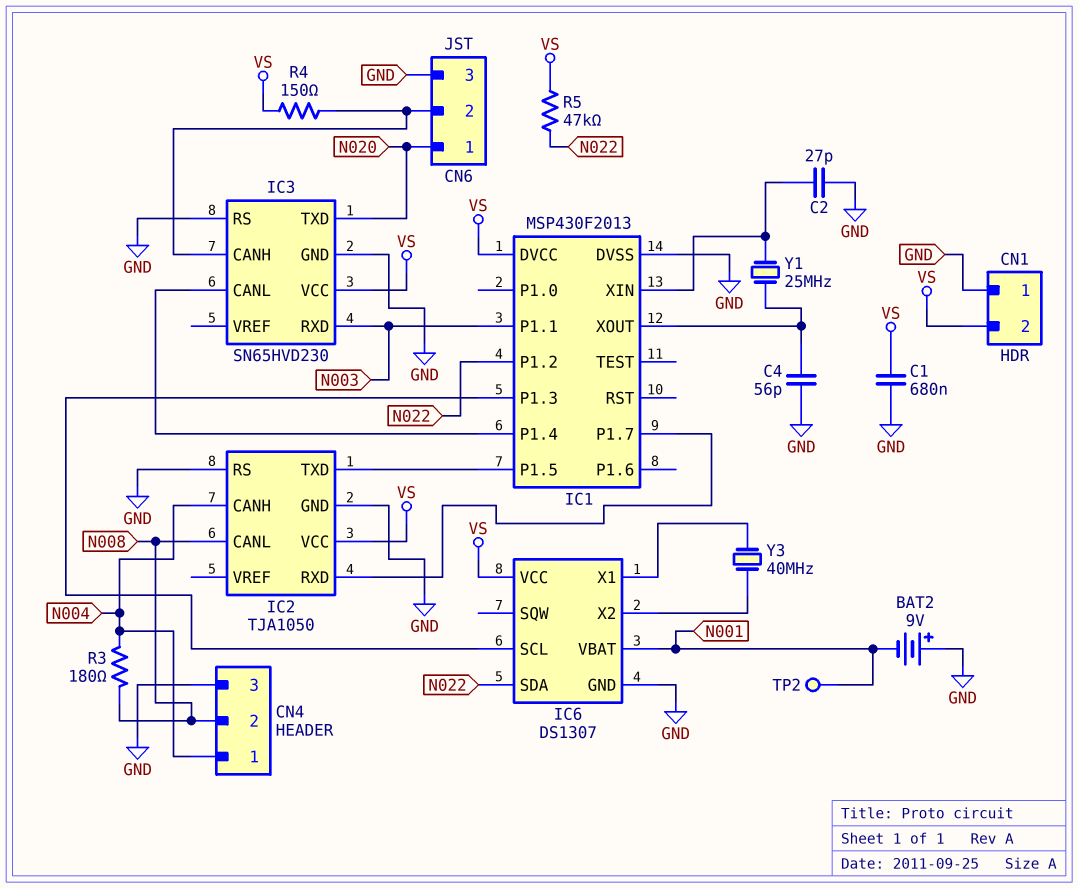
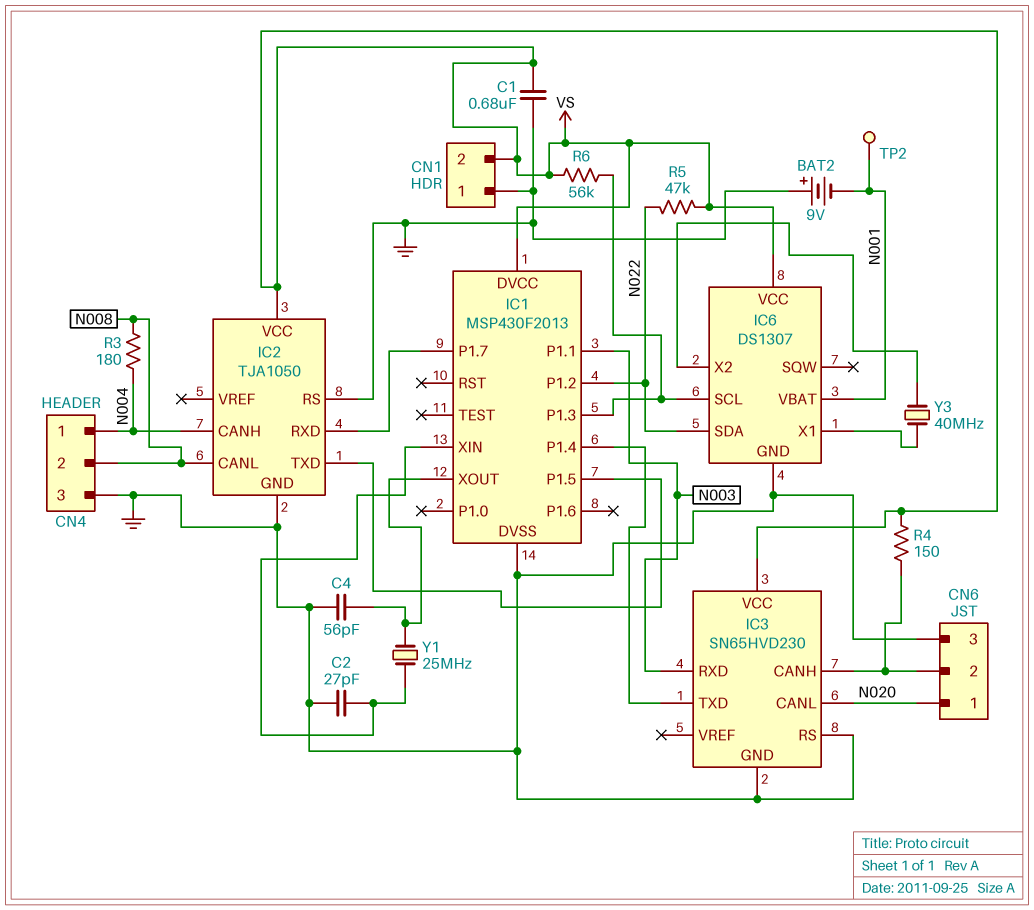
IC3 pin CANL: IC1/P1.4 -> N020
IC3 pin TXD: N020 -> IC1/P1.4
R6: none -> 56k (IC1/P1.3, VS)

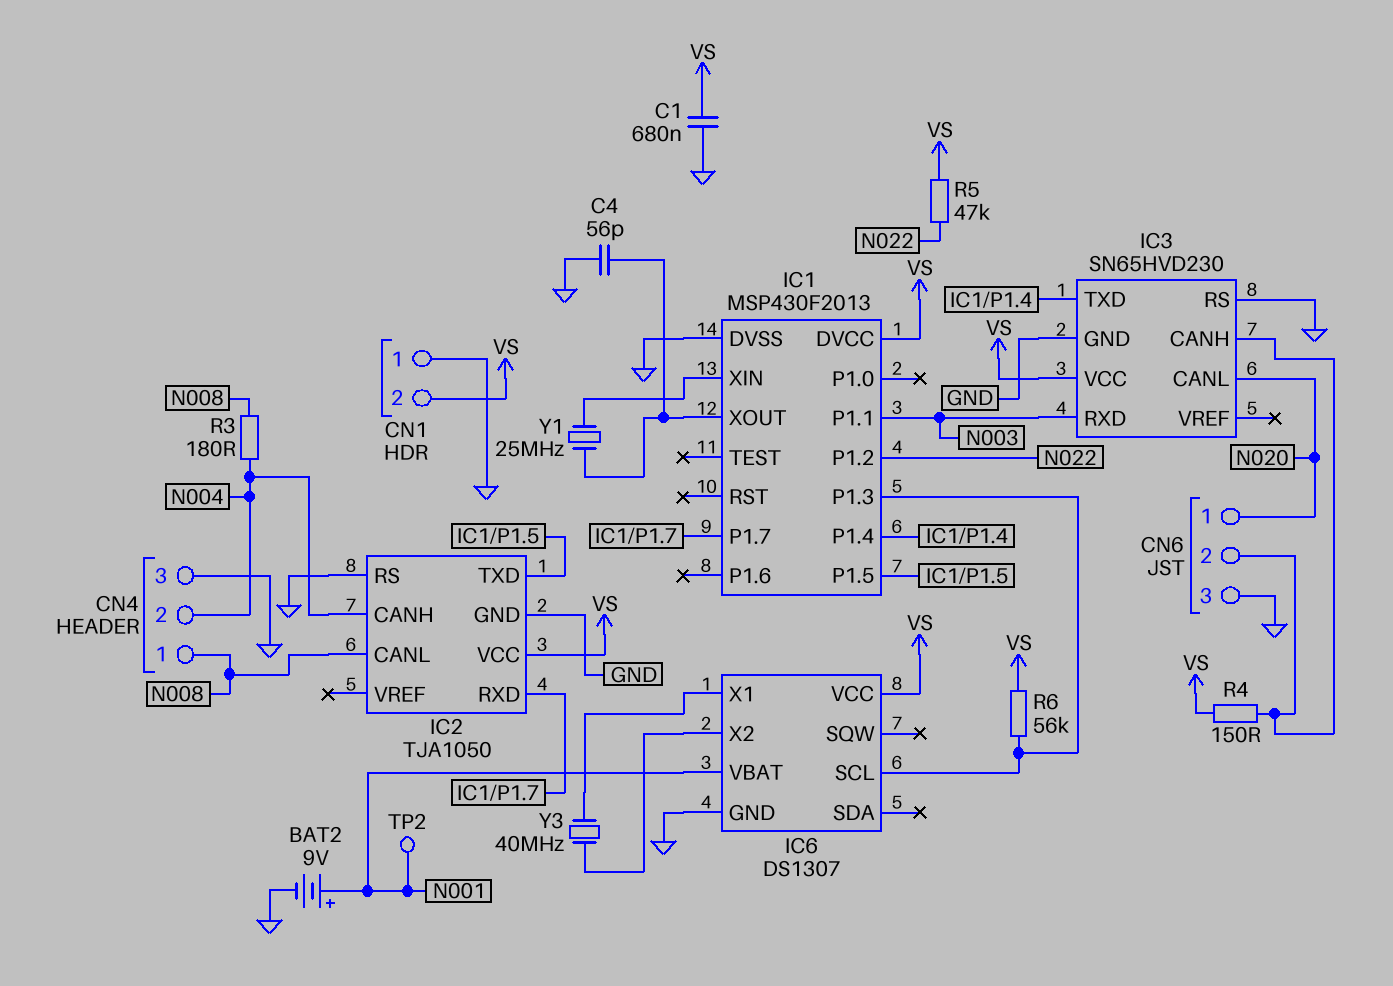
BAT2: 9V (plus GND, minus N001) -> 9V (plus N001, minus GND)
C2: 27pF (GND, IC1/XIN) -> none
CN4 pin 1: N004 -> N008
CN4 pin 2: N008 -> N004
IC6 pin SDA: N022 -> none

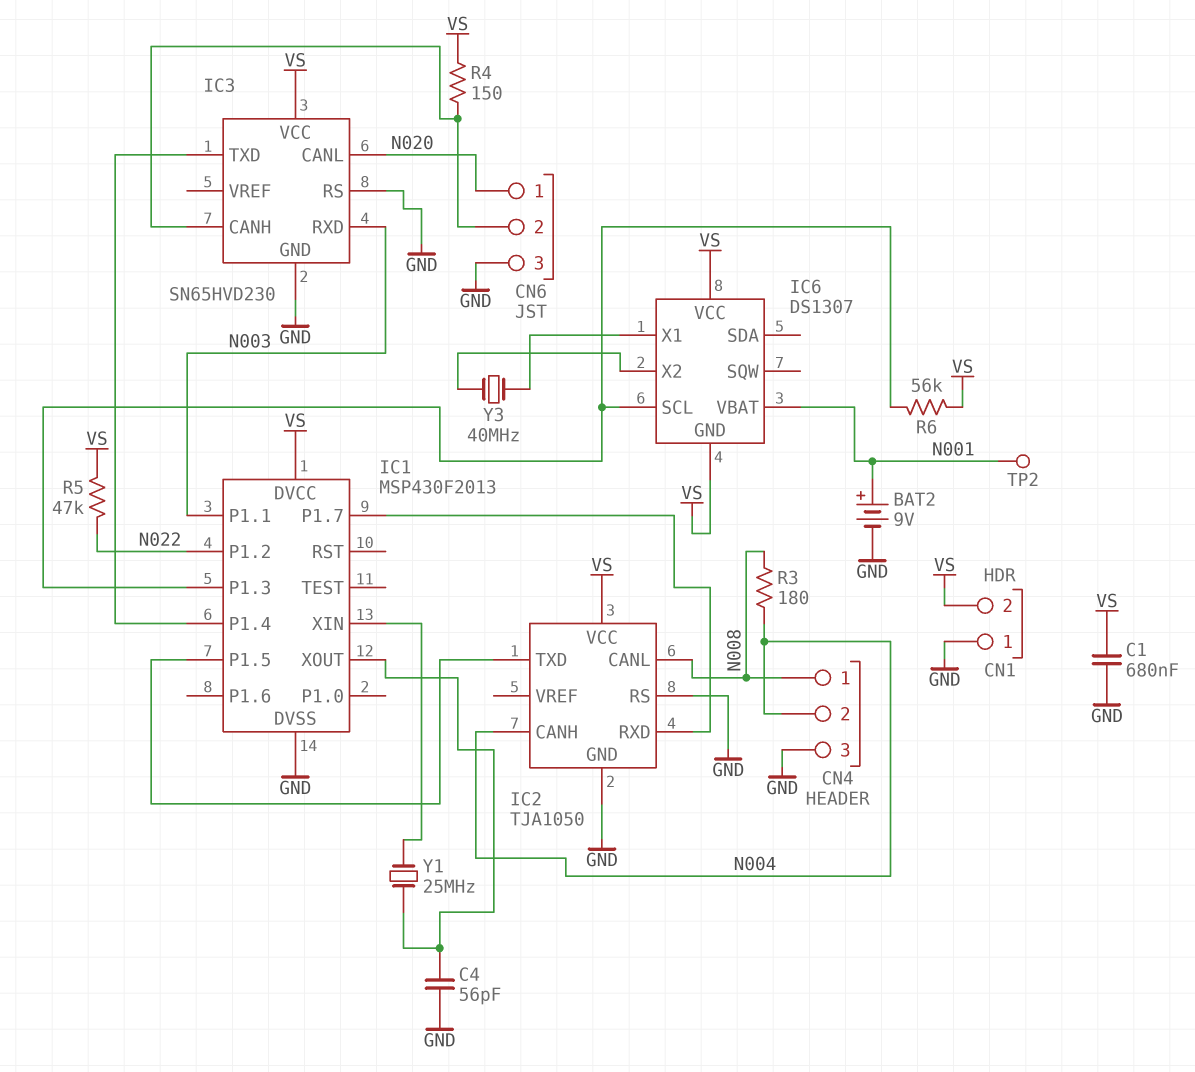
IC6 pin GND: GND -> VS

